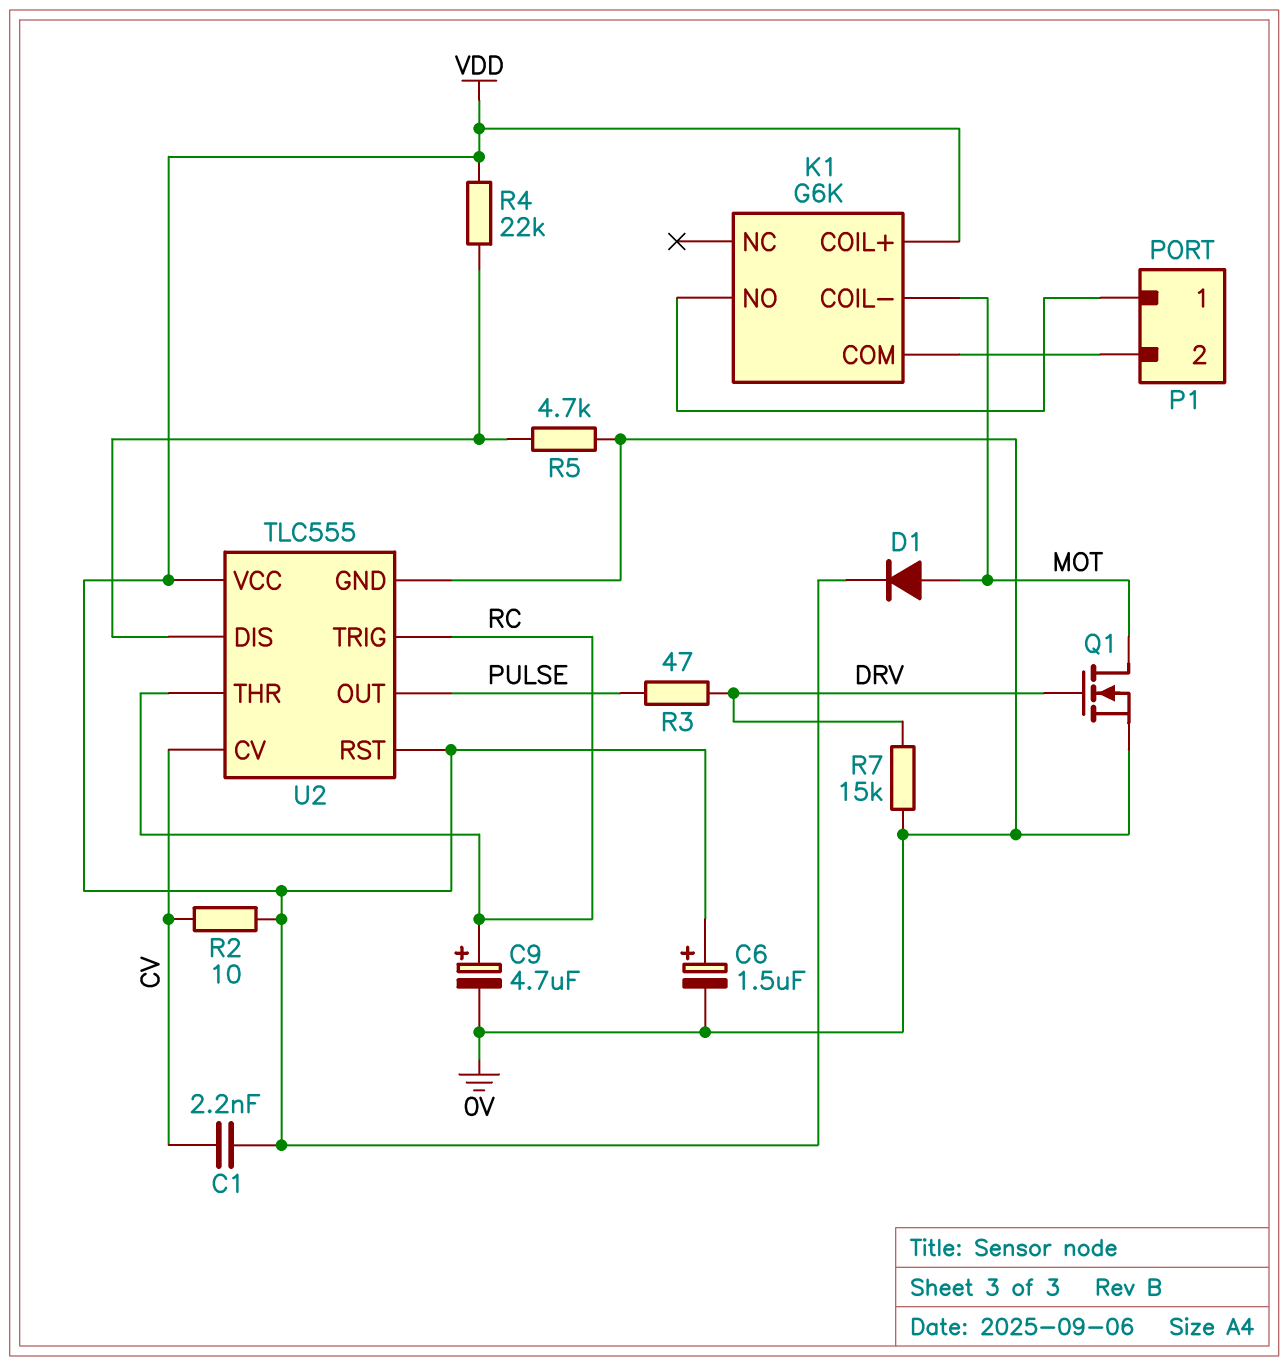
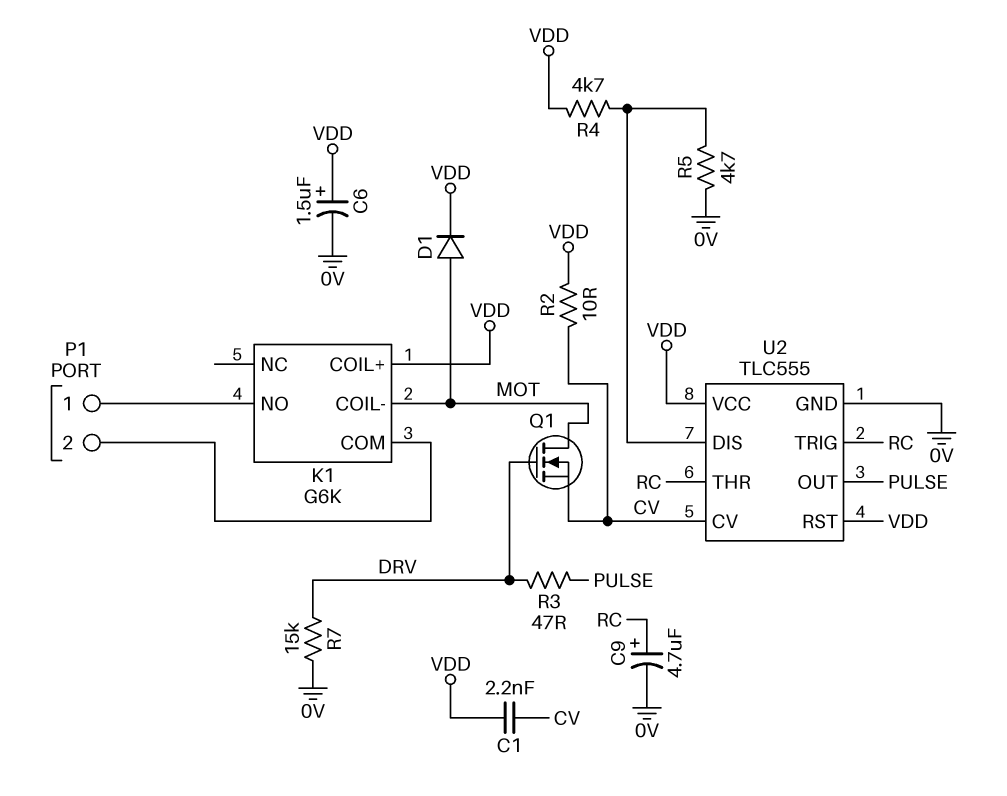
Q1: NMOS (G DRV, D MOT, S 0V) -> NMOS (G DRV, D MOT, S CV)
R4: 22k (U2/DIS, VDD) -> 4.7k (U2/DIS, VDD)

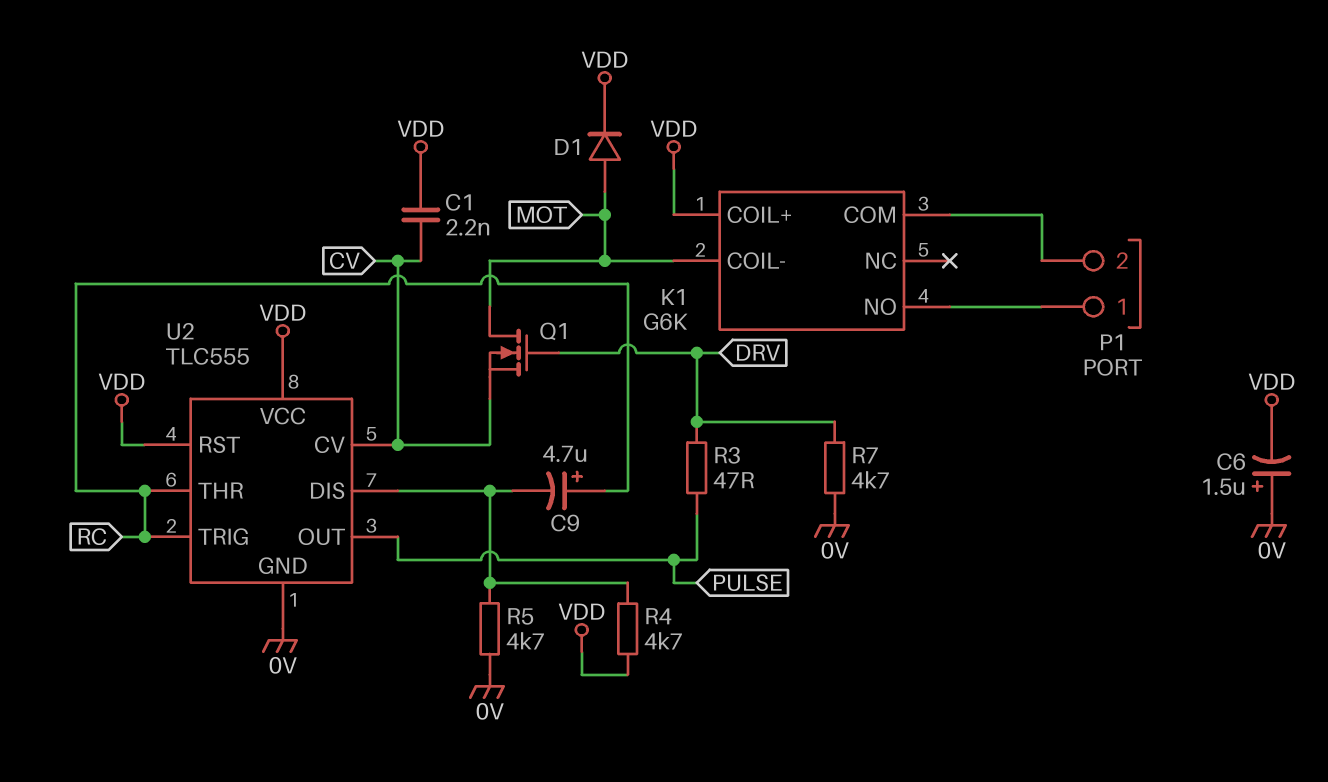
C6: 1.5uF (plus VDD, minus 0V) -> 1.5uF (plus 0V, minus VDD)
C9: 4.7uF (plus RC, minus 0V) -> 4.7uF (plus RC, minus U2/DIS)
R2: 10 (CV, VDD) -> none
R7: 15k (0V, DRV) -> 4.7k (0V, DRV)

